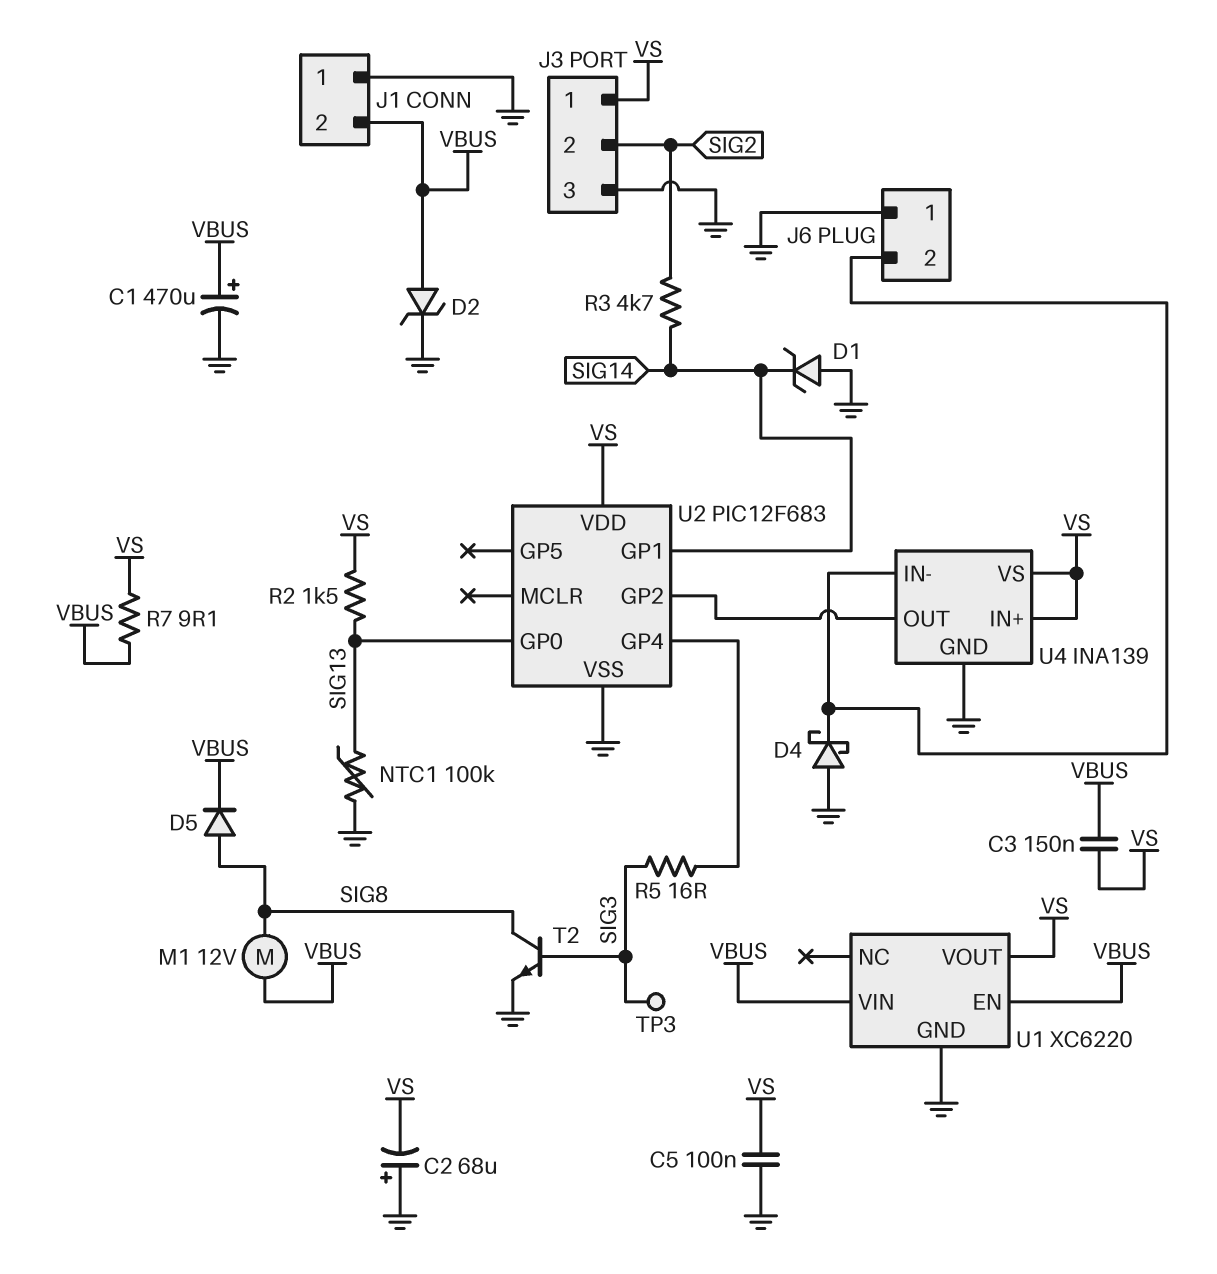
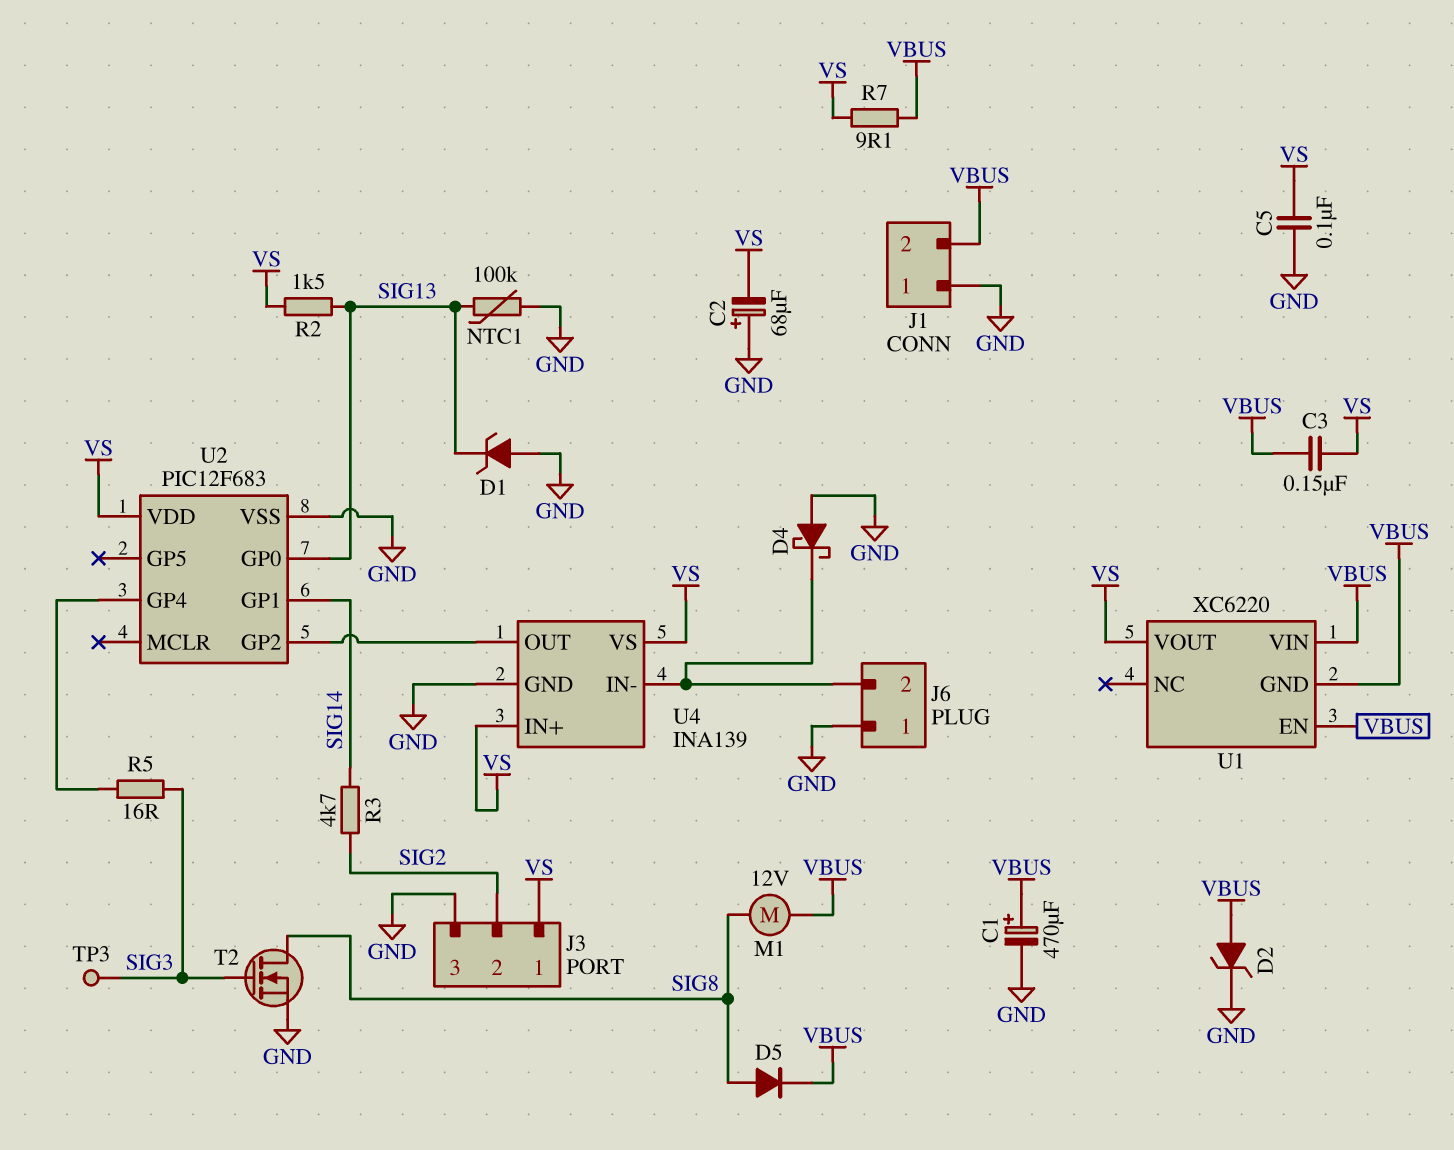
D1: zener (A GND, K SIG14) -> zener (A GND, K SIG13)
T2: NPN (B SIG3, C SIG8, E GND) -> NMOS (G SIG3, D SIG8, S GND)
U1 pin GND: GND -> VBUS

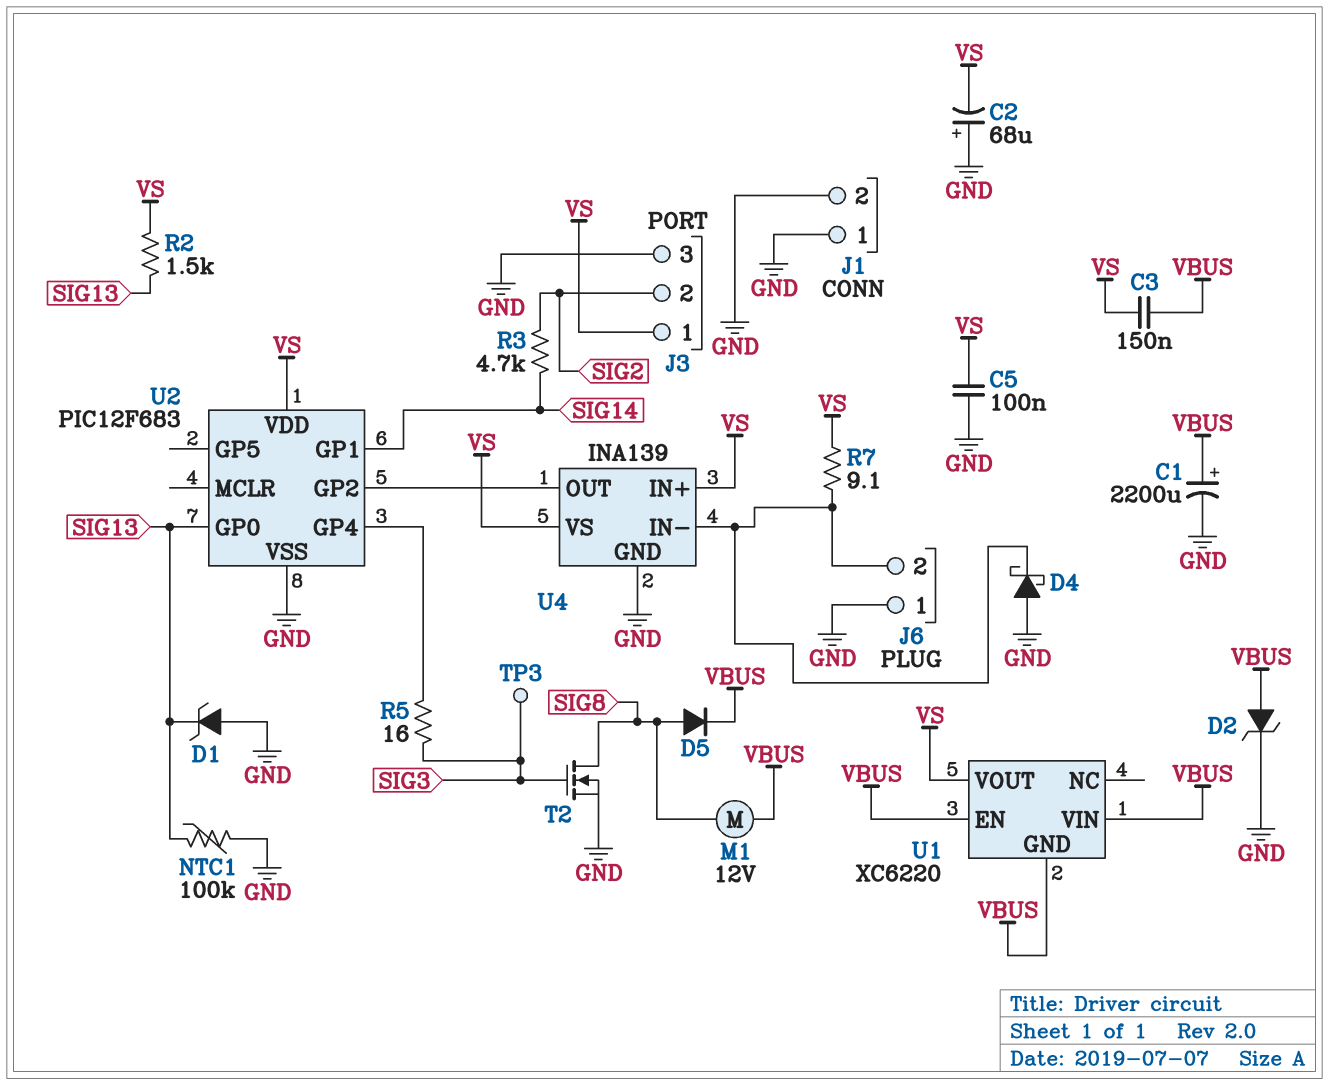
C1: 470uF (plus VBUS, minus GND) -> 2200uF (plus VBUS, minus GND)
J1 pin 2: VBUS -> GND
R7: 9.1 (VBUS, VS) -> 9.1 (J6/2, VS)

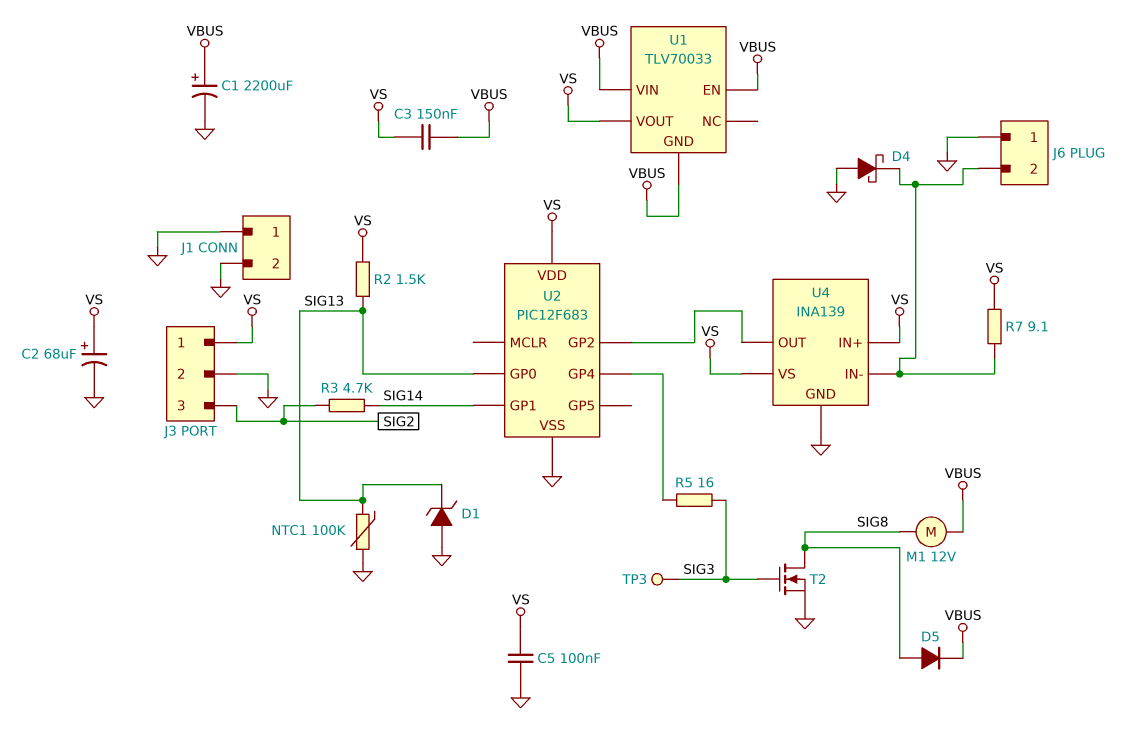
C2: 68uF (plus GND, minus VS) -> 68uF (plus VS, minus GND)
D2: zener (A VBUS, K GND) -> none
J3 pin 2: SIG2 -> GND
J3 pin 3: GND -> SIG2
U1: XC6220 -> TLV70033

